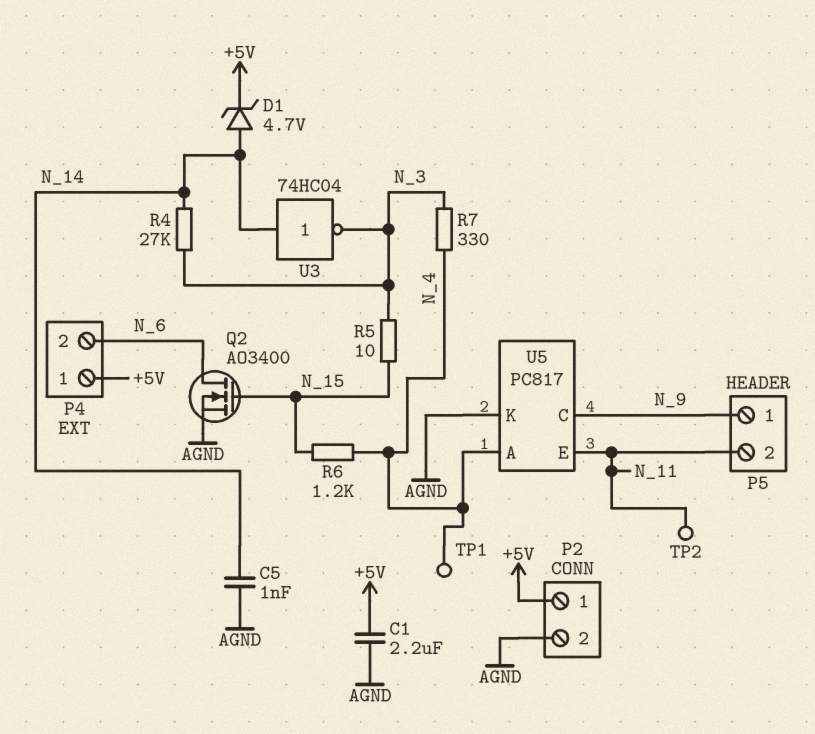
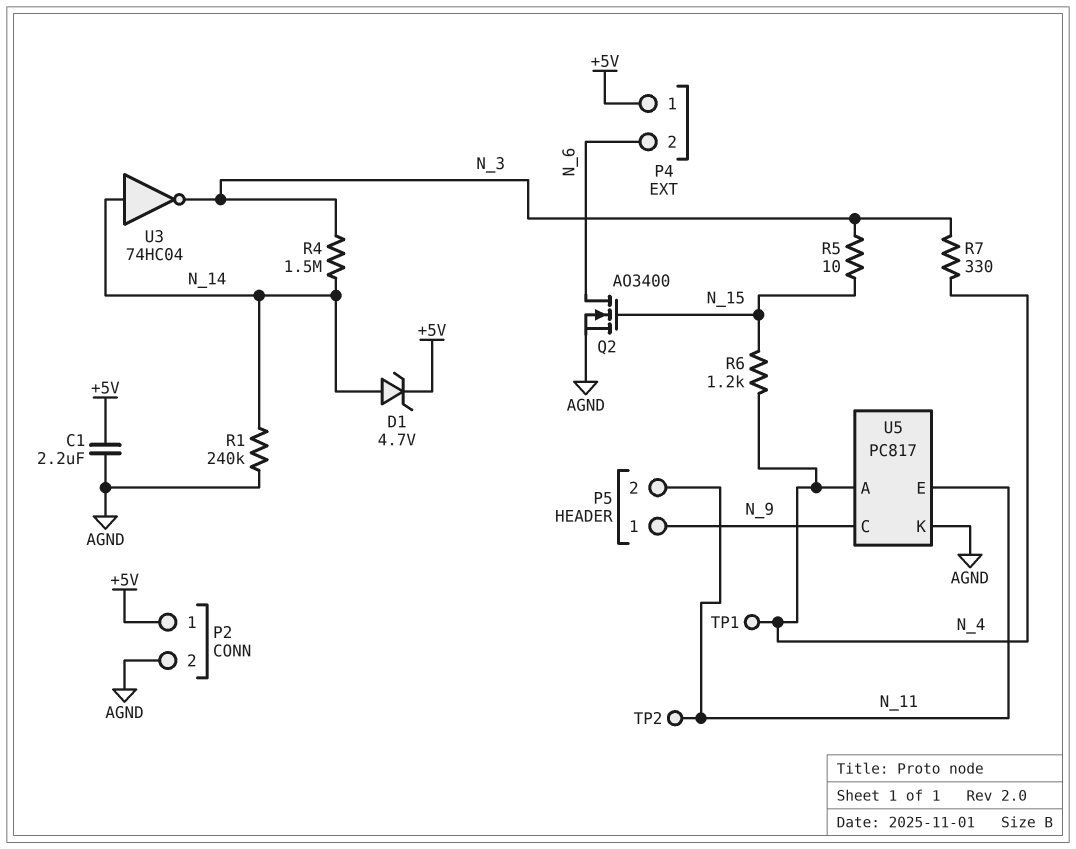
C5: 1nF (AGND, N_14) -> none
R1: none -> 240k (AGND, N_14)
R4: 27k (N_3, N_14) -> 1.5M (N_3, N_14)

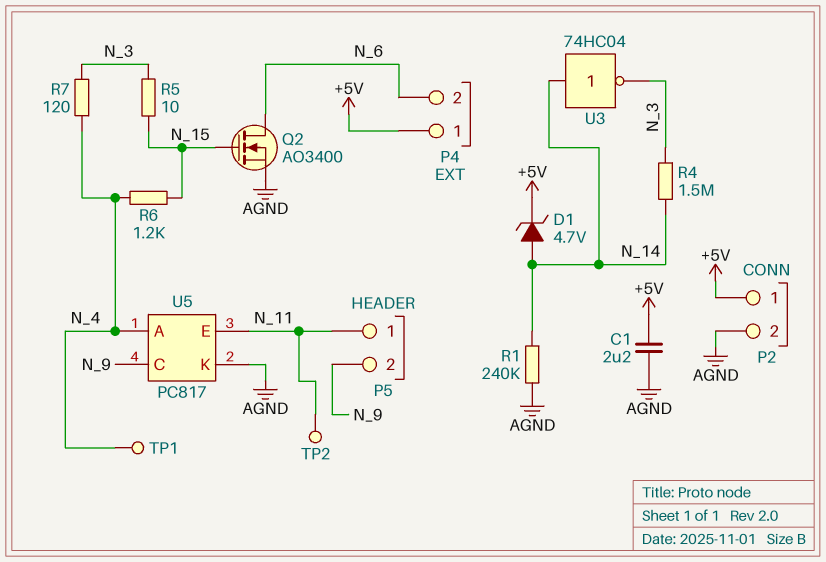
P5 pin 1: N_9 -> N_11
P5 pin 2: N_11 -> N_9
R7: 330 (N_3, N_4) -> 120 (N_3, N_4)

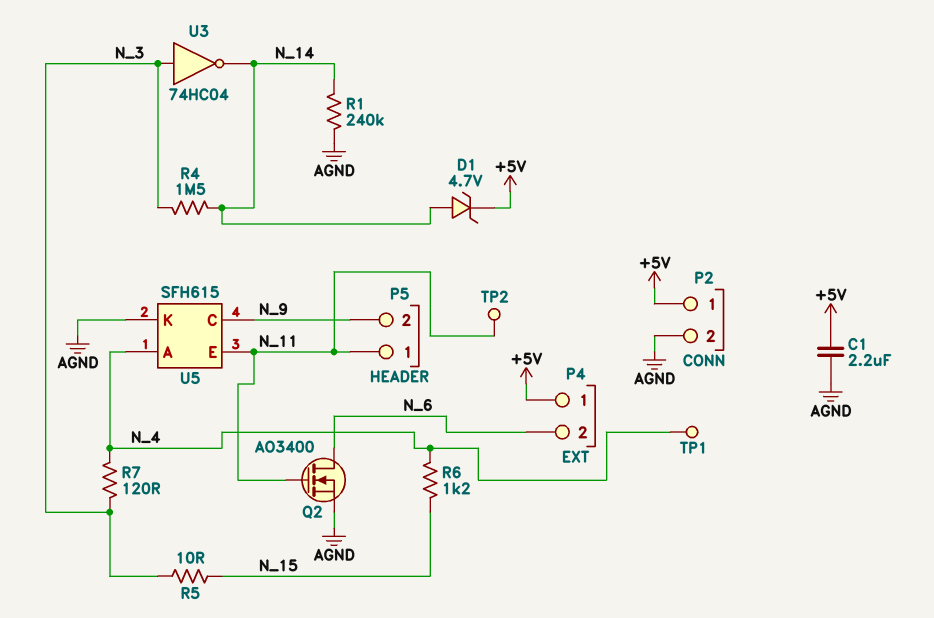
Q2: NMOS AO3400 (G N_15, D N_6, S AGND) -> NMOS AO3400 (G N_11, D N_6, S AGND)
U3: NOT 74HC04 (in N_14, out N_3) -> NOT 74HC04 (in N_3, out N_14)
U5: PC817 -> SFH615

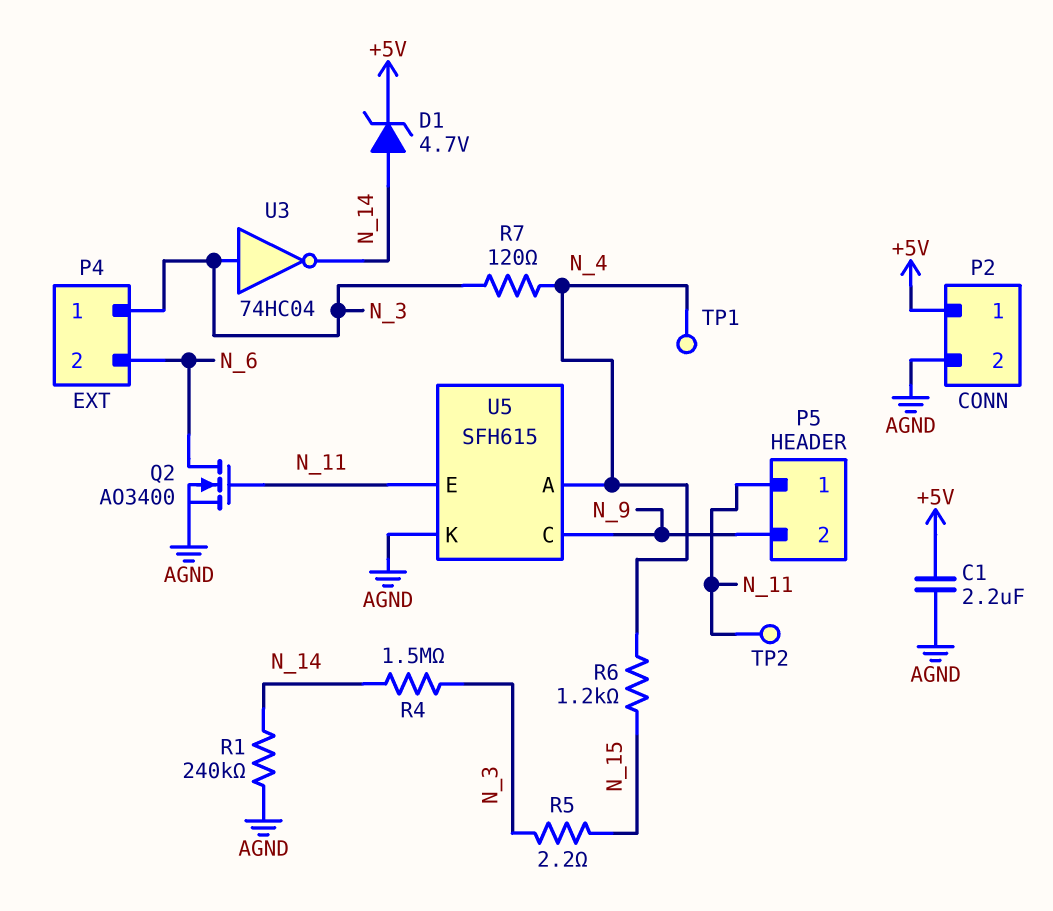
P4 pin 1: +5V -> N_3
R5: 10 (N_3, N_15) -> 2.2 (N_3, N_15)

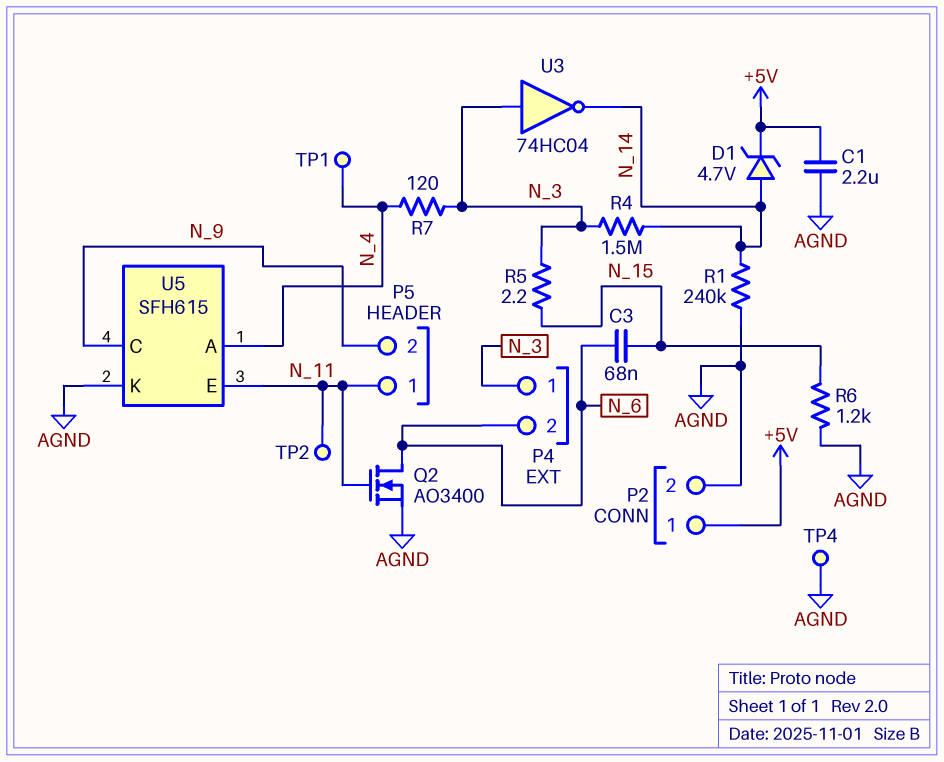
C3: none -> 68nF (N_6, N_15)
R6: 1.2k (N_4, N_15) -> 1.2k (AGND, N_15)
TP4: none -> test point (AGND)

